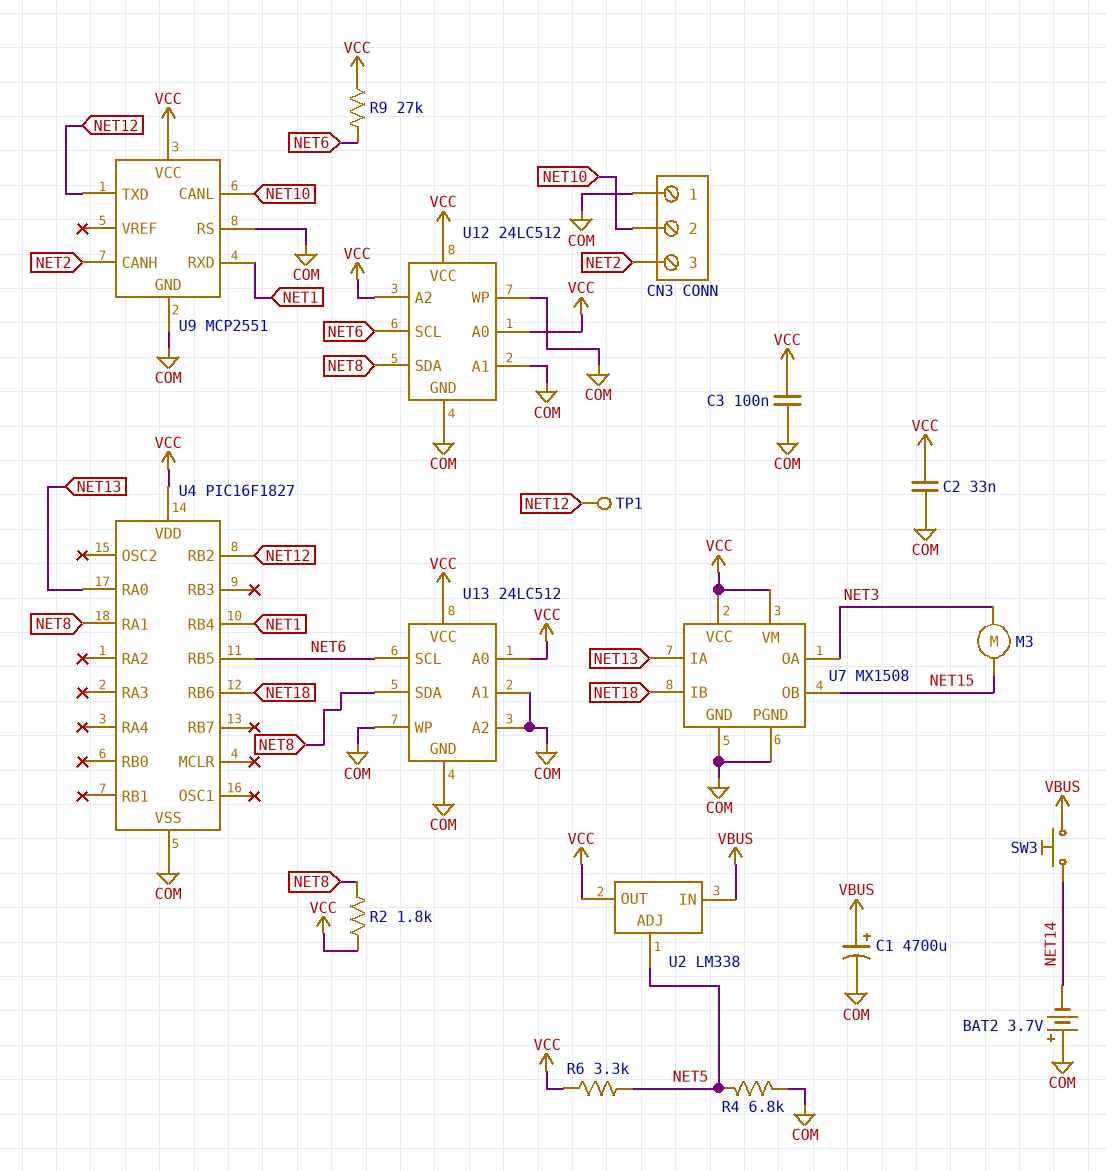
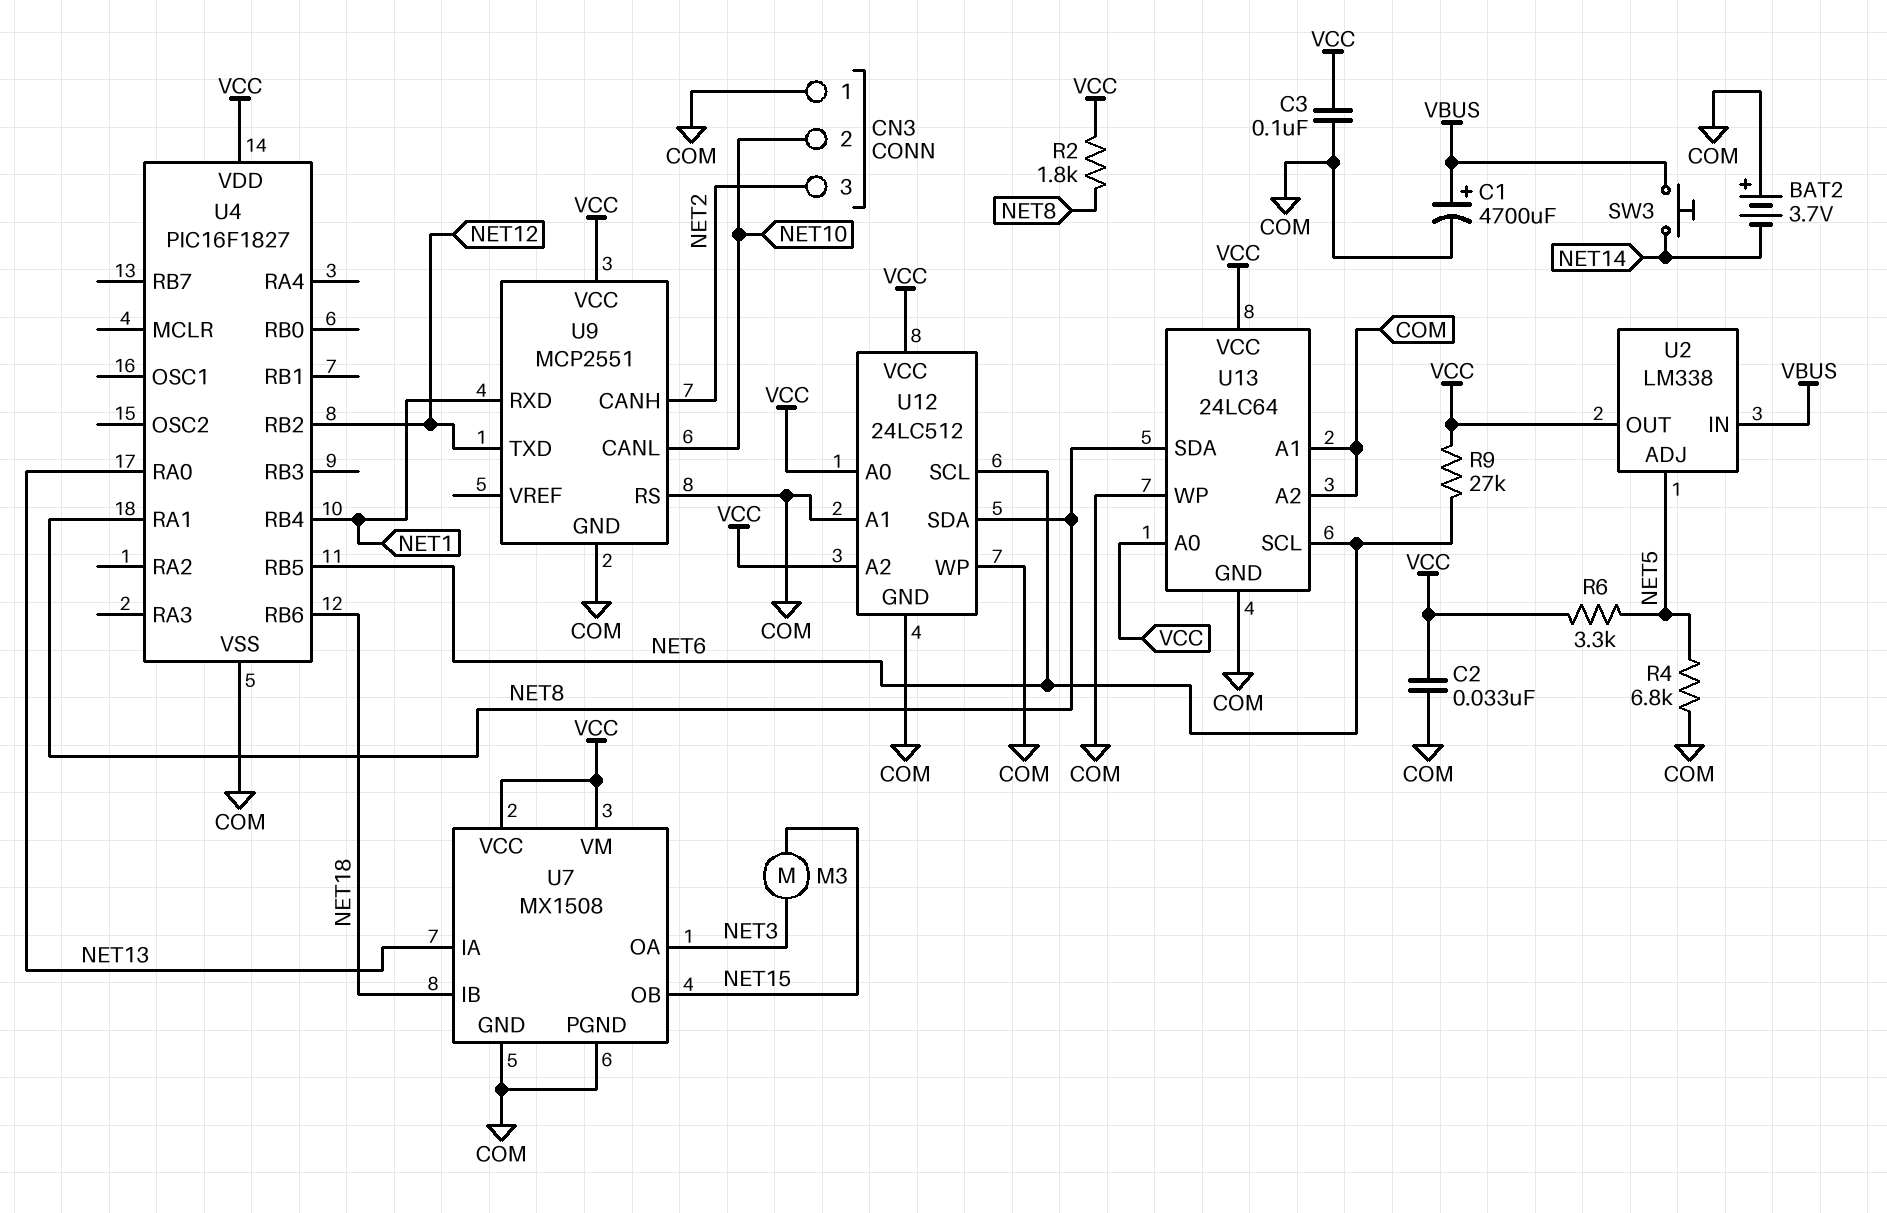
TP1: test point (NET12) -> none
U13: 24LC512 -> 24LC64

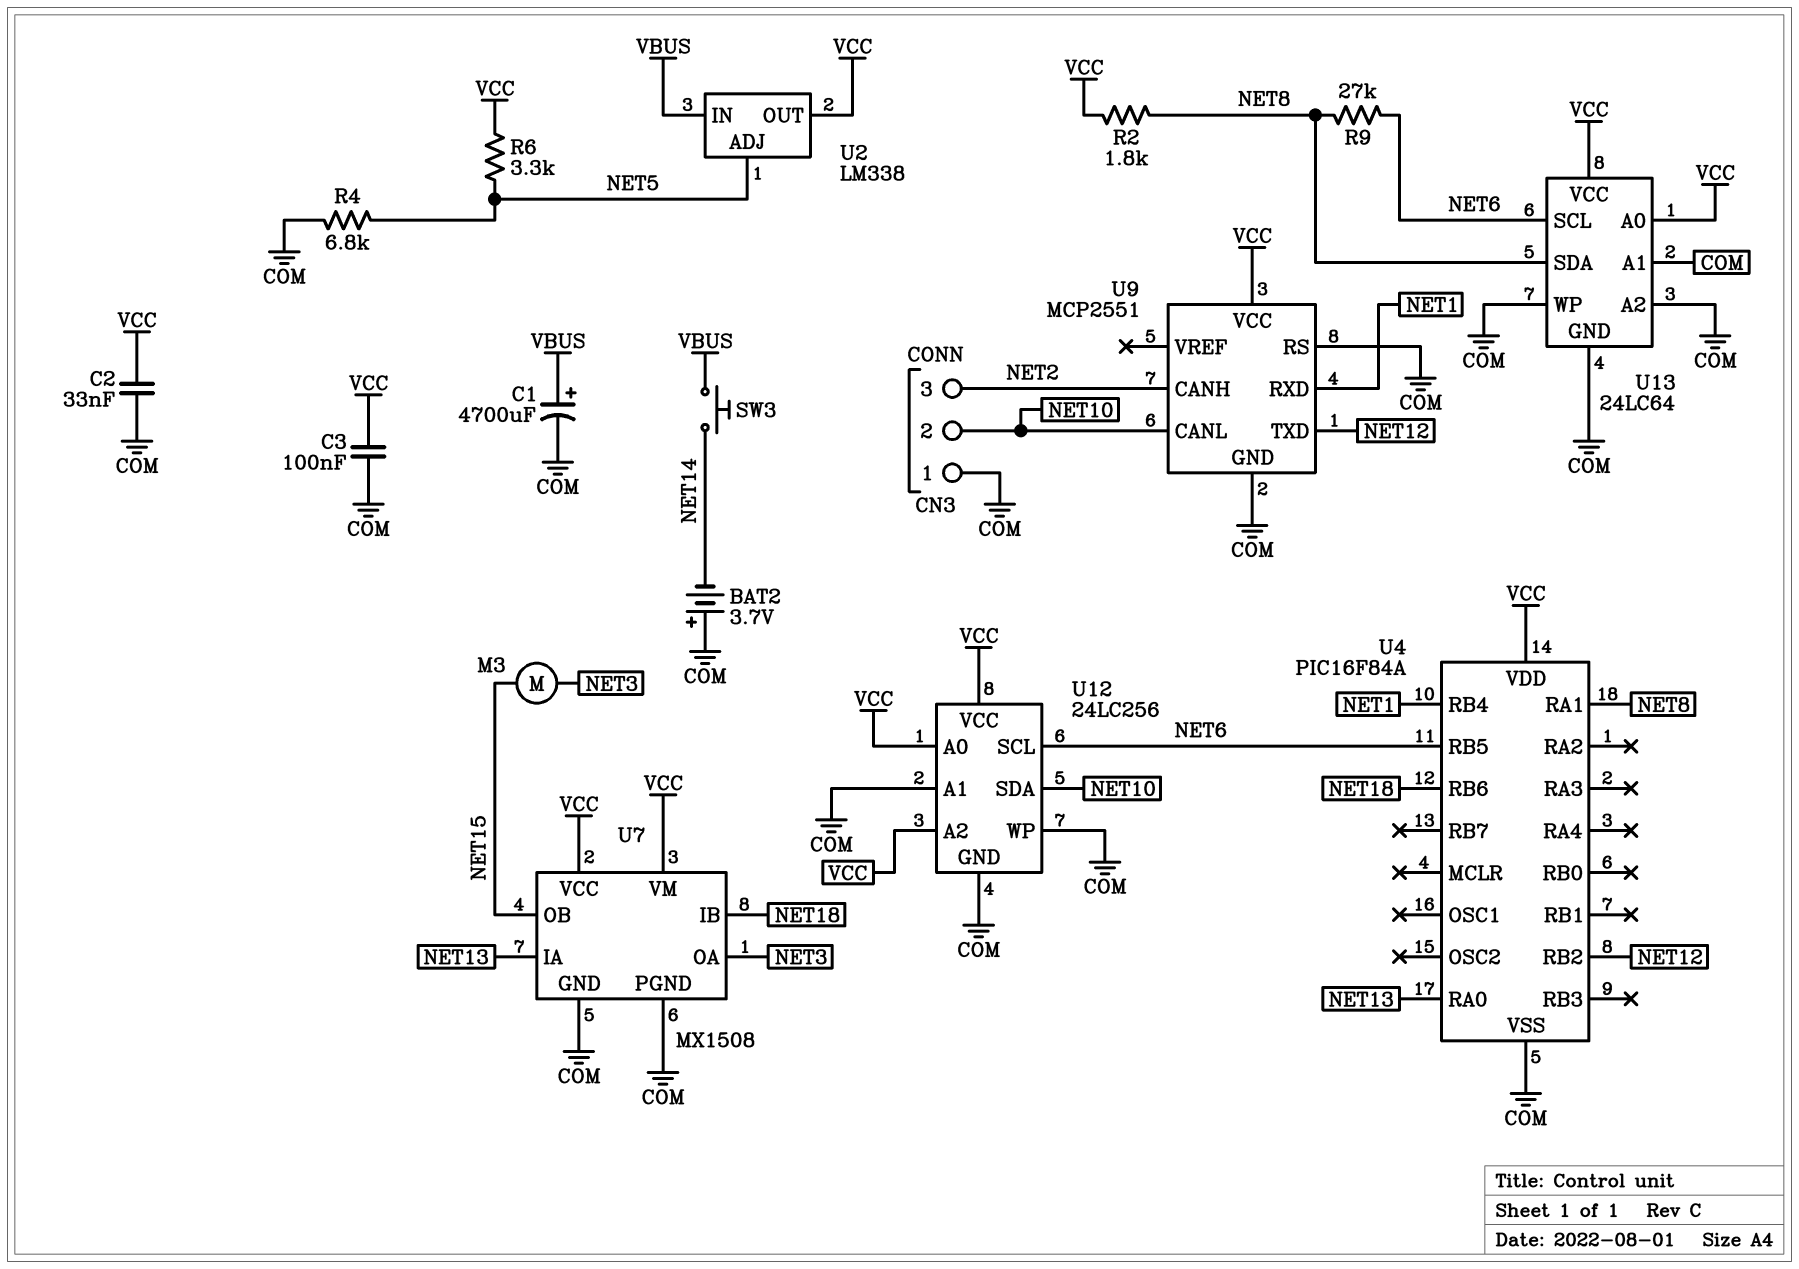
R9: 27k (NET6, VCC) -> 27k (NET6, NET8)
U4: PIC16F1827 -> PIC16F84A
U12: 24LC512 -> 24LC256
U12 pin SDA: NET8 -> NET10

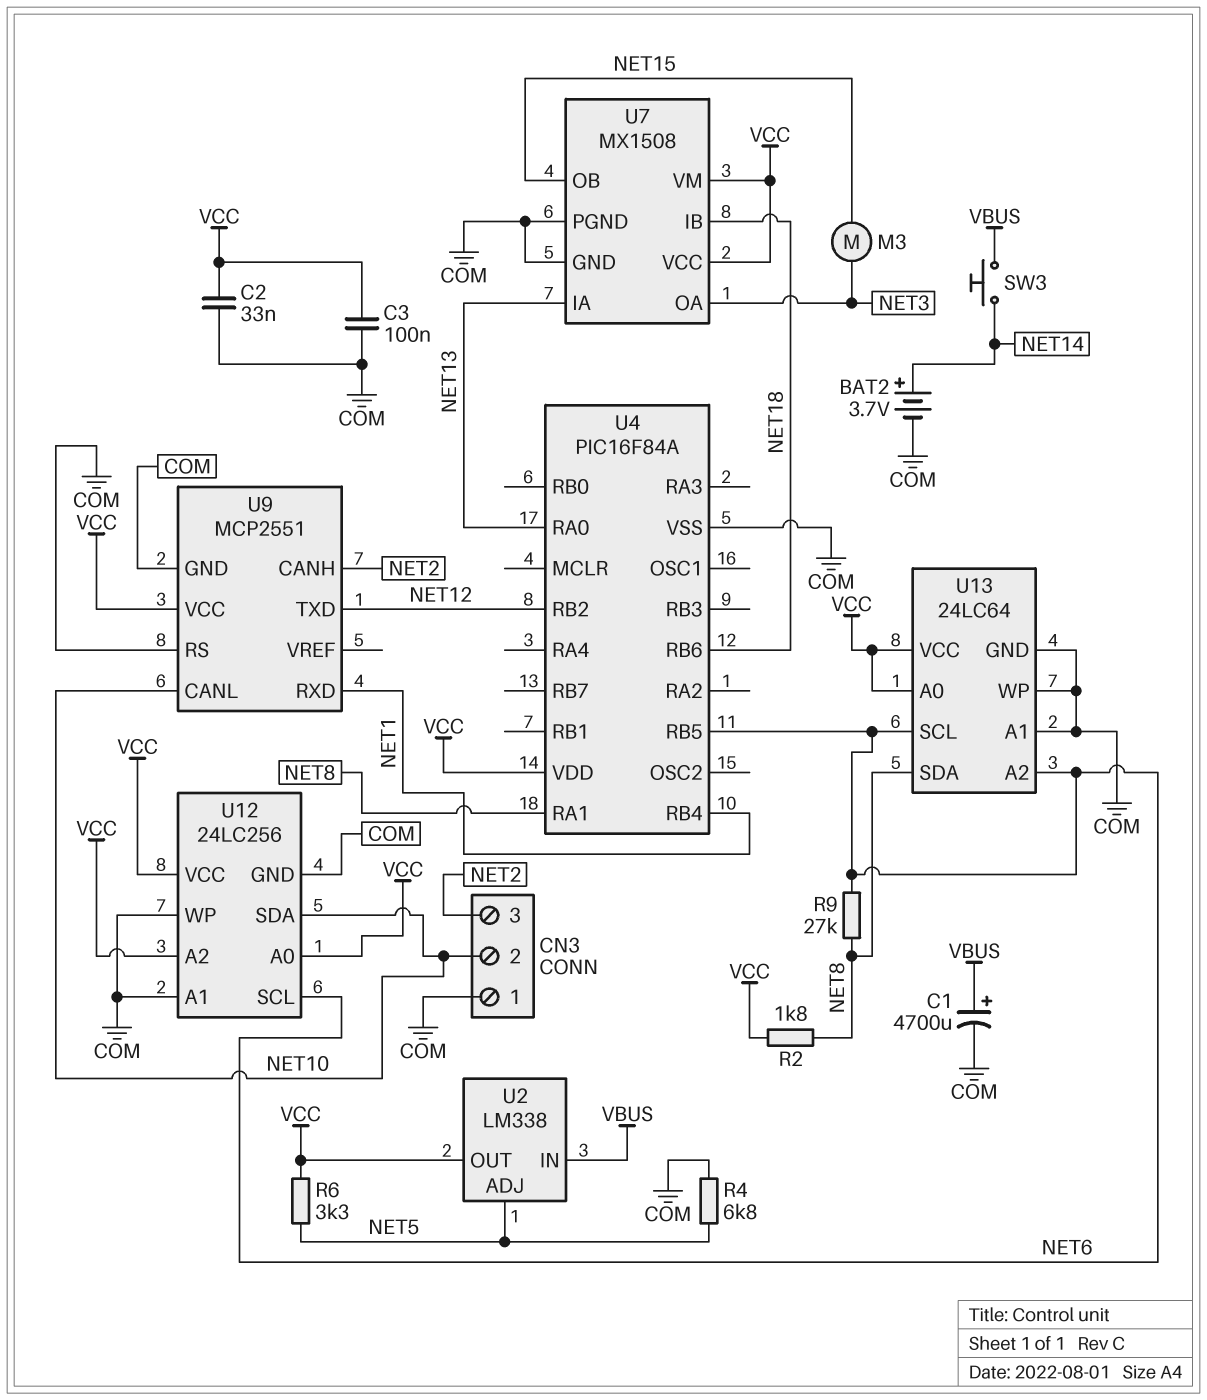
BAT2: 3.7V (plus COM, minus NET14) -> 3.7V (plus NET14, minus COM)
U13 pin A2: COM -> NET6

